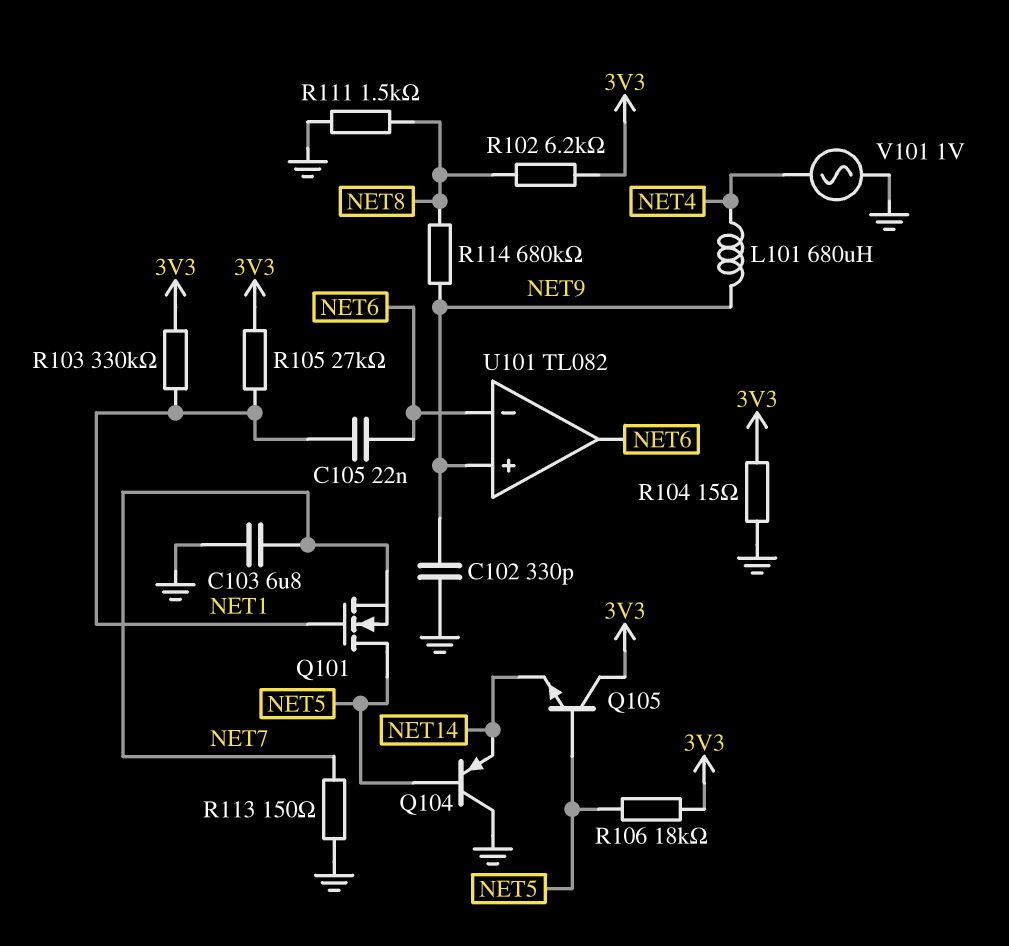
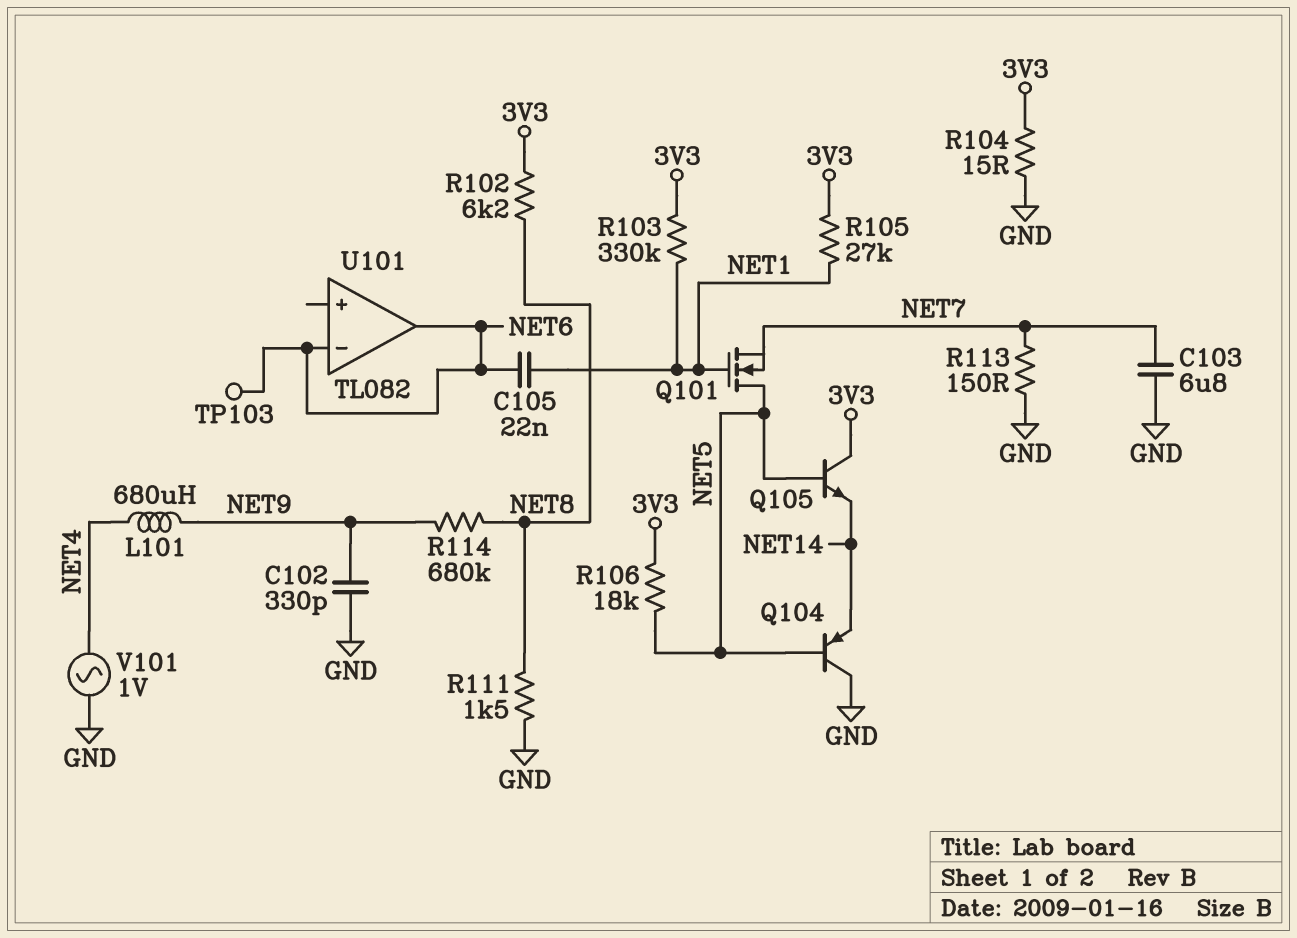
TP103: none -> test point (NET6)
U101 pin in+: NET9 -> none

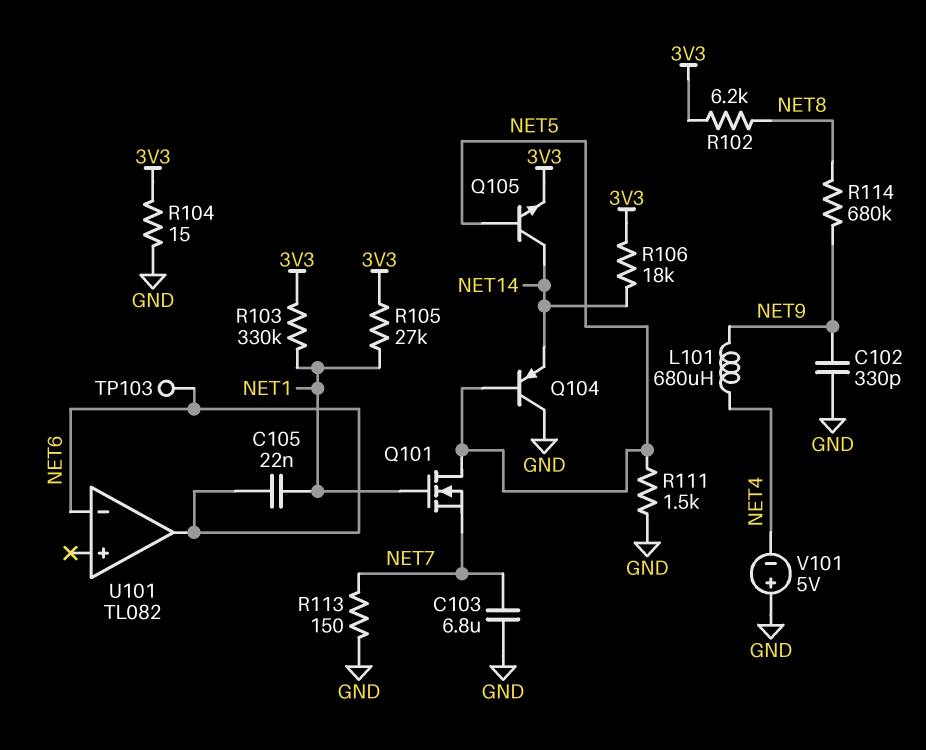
Q105: NPN (B NET5, C 3V3, E NET14) -> NPN (B NET5, C NET14, E 3V3)
R106: 18k (3V3, NET5) -> 18k (3V3, NET14)
R111: 1.5k (GND, NET8) -> 1.5k (GND, NET5)
V101: AC 1V (GND, NET4) -> 5V (plus GND, minus NET4)

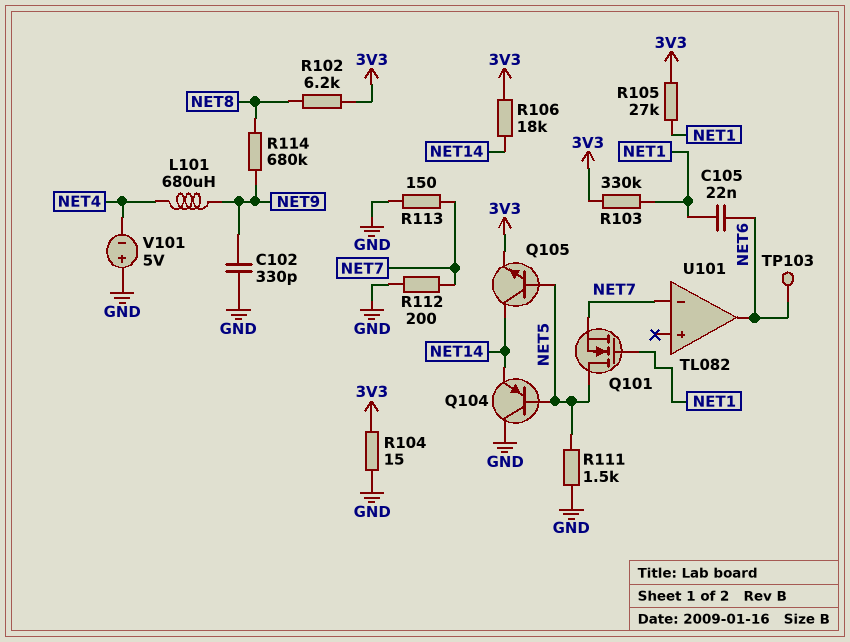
C103: 6.8uF (GND, NET7) -> none
R112: none -> 200 (GND, NET7)
U101 pin in-: NET6 -> NET7

